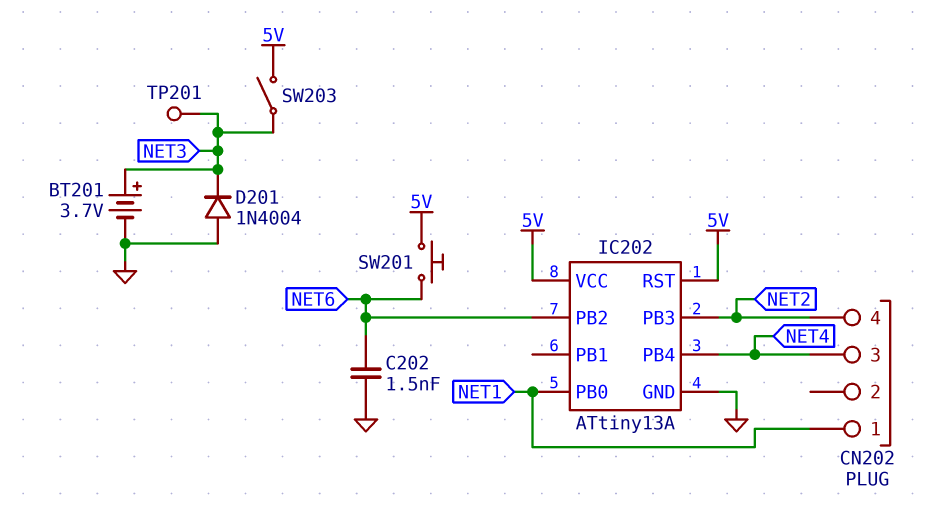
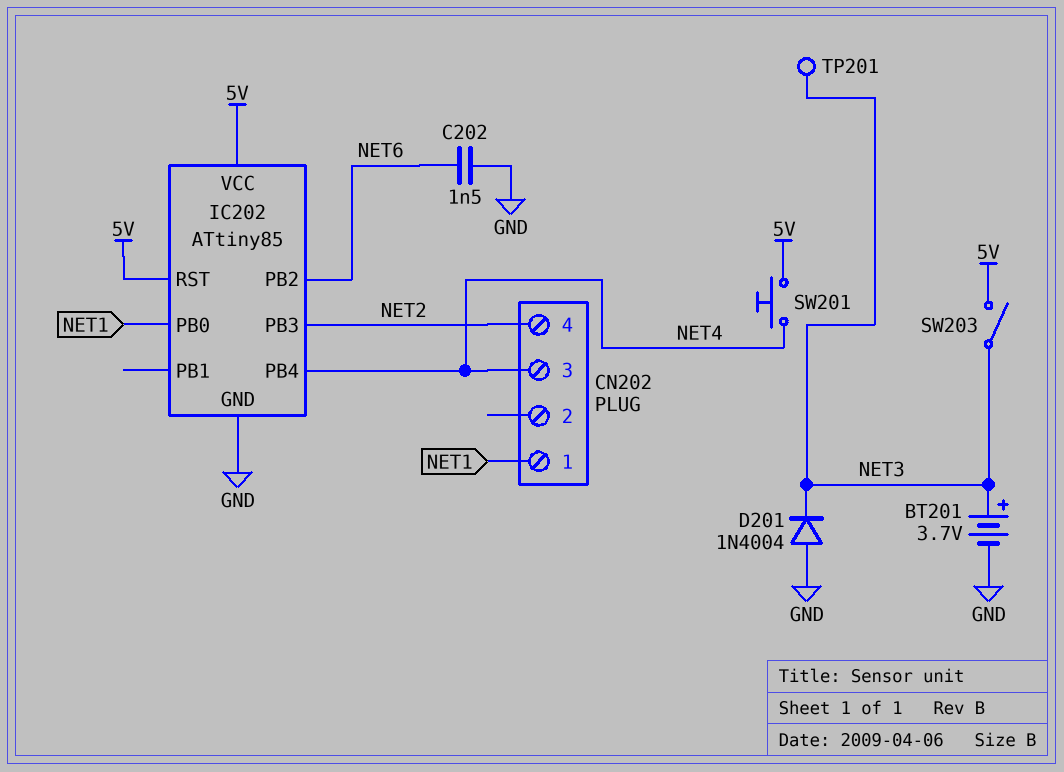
IC202: ATtiny13A -> ATtiny85
SW201: button (5V, NET6) -> button (5V, NET4)

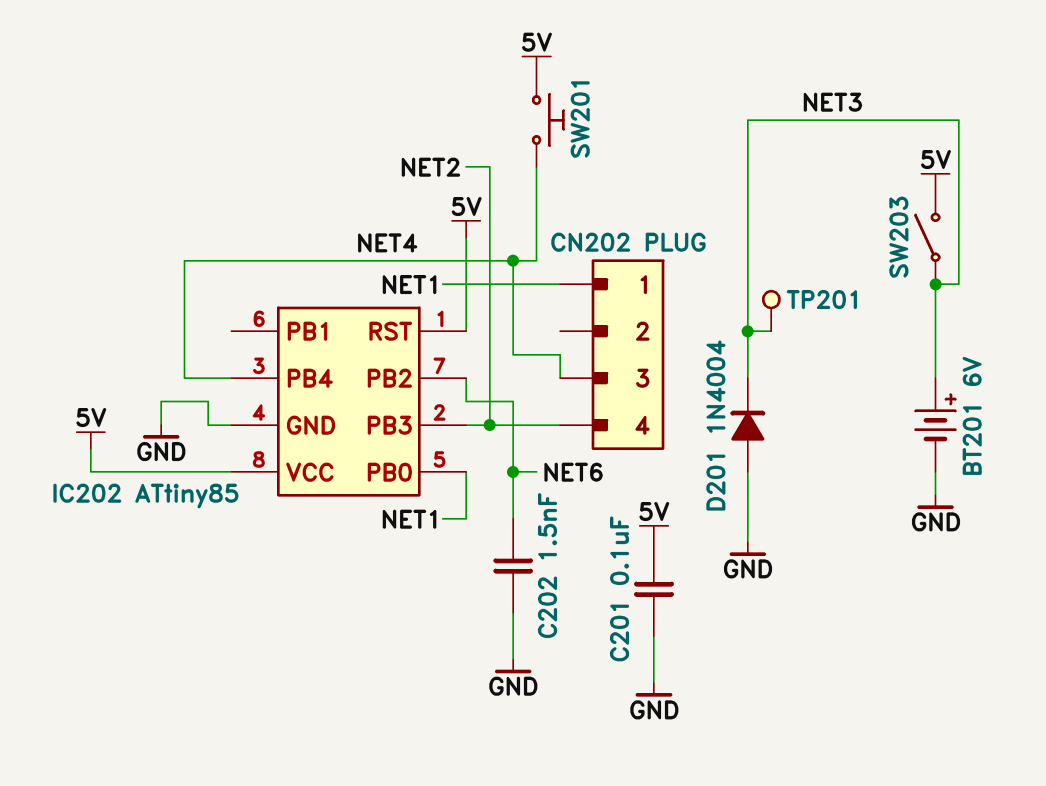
BT201: 3.7V (plus NET3, minus GND) -> 6V (plus NET3, minus GND)
C201: none -> 100nF (5V, GND)

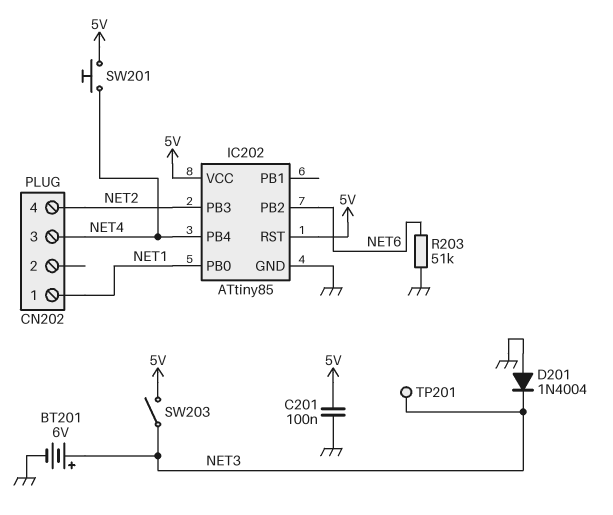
C202: 1.5nF (GND, NET6) -> none
R203: none -> 51k (GND, NET6)

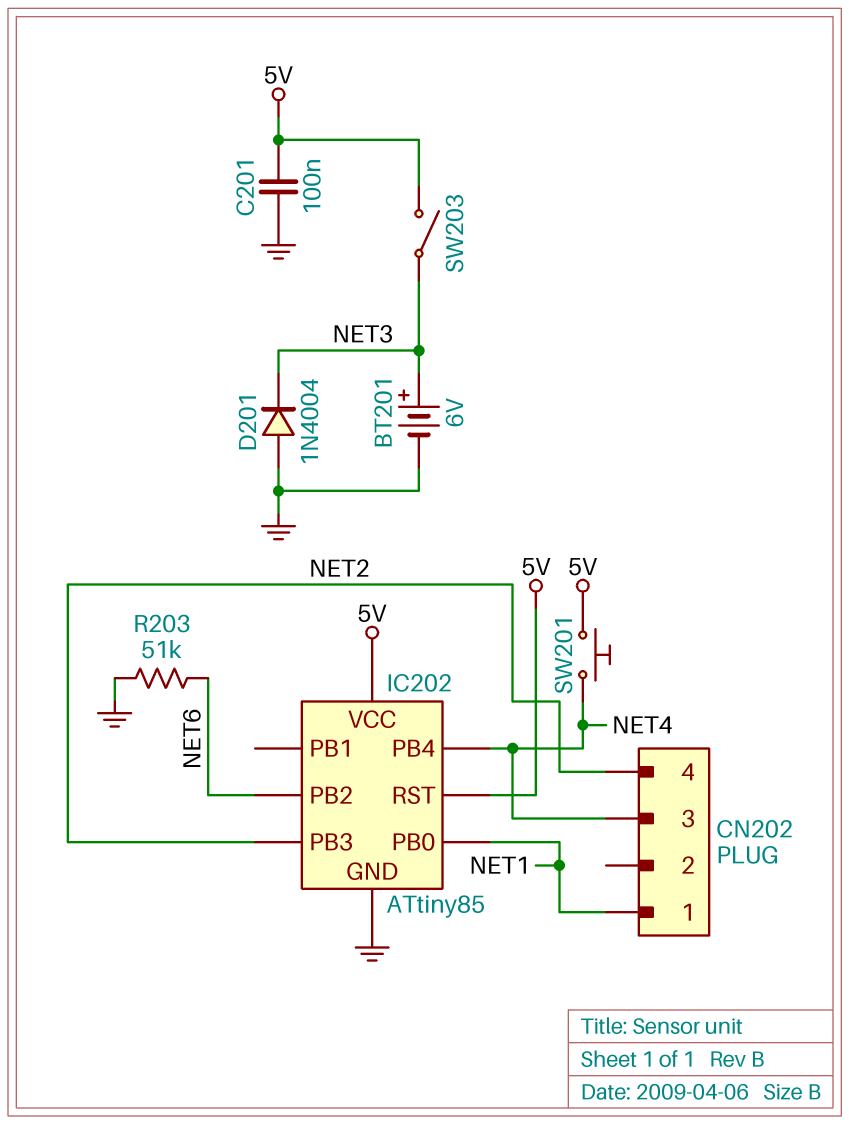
TP201: test point (NET3) -> none

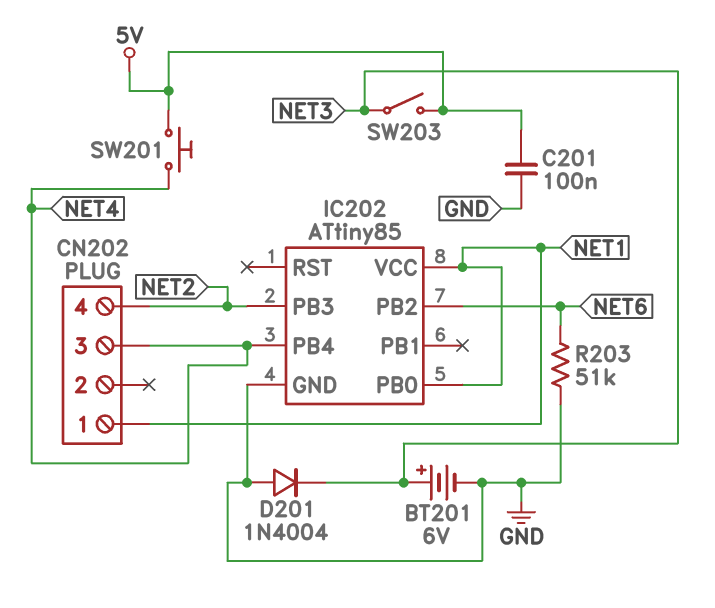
IC202 pin RST: 5V -> none
IC202 pin VCC: 5V -> NET1

